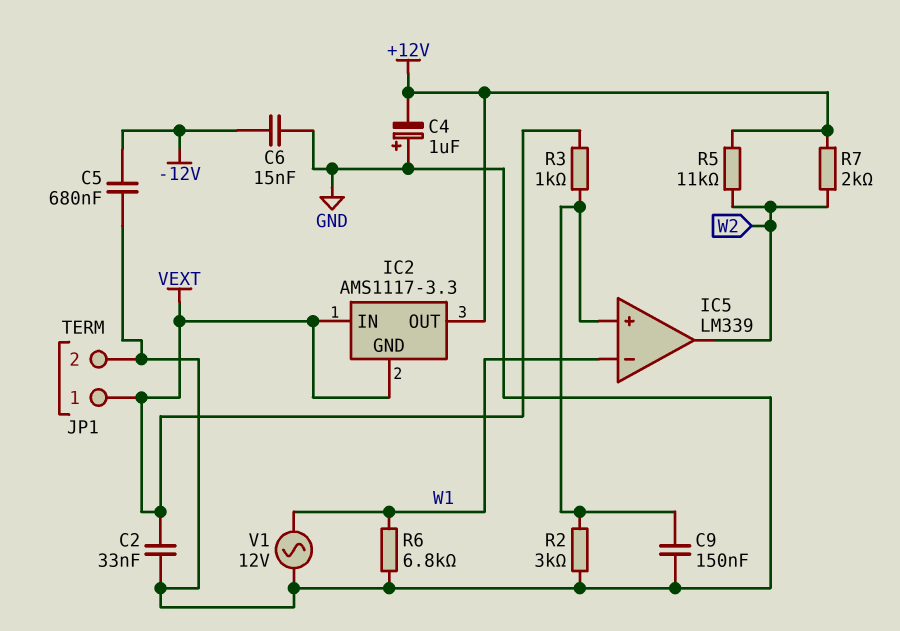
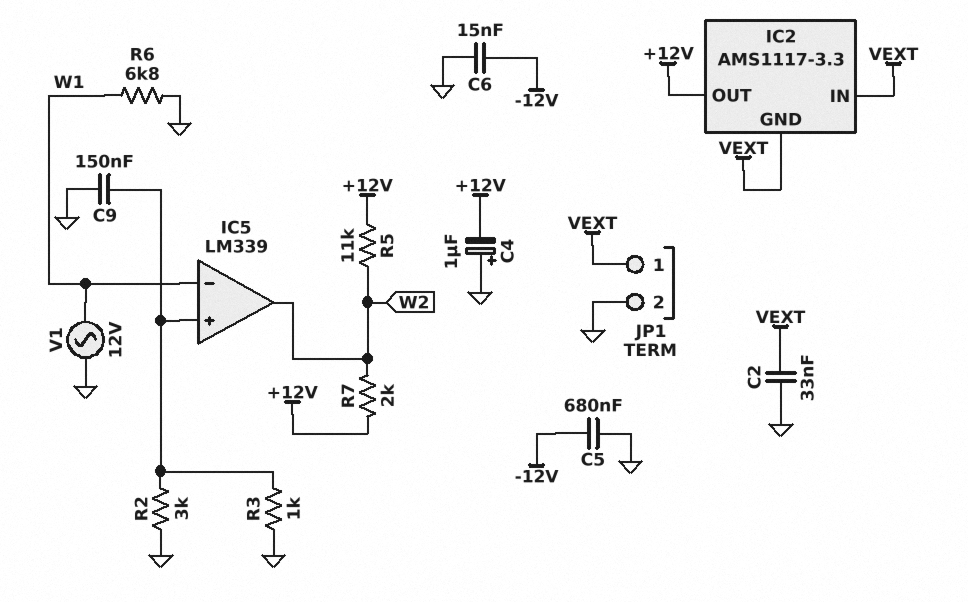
R3: 1k (IC5/in+, VEXT) -> 1k (GND, IC5/in+)

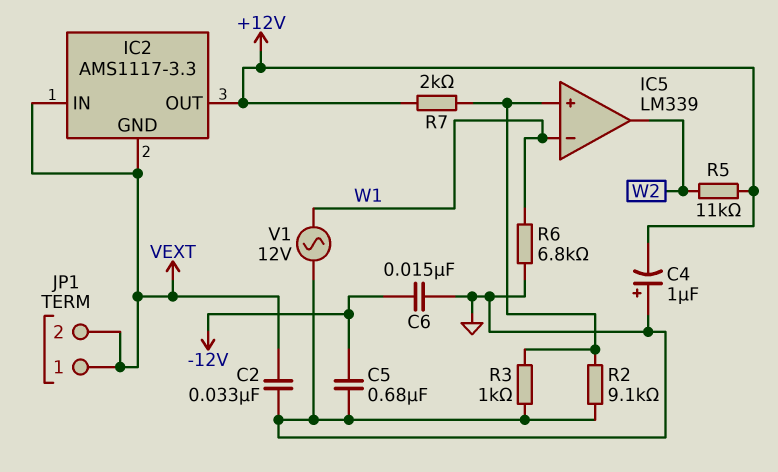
C9: 150nF (GND, IC5/in+) -> none
JP1 pin 2: GND -> VEXT
R2: 3k (GND, IC5/in+) -> 9.1k (GND, IC5/in+)
R7: 2k (+12V, W2) -> 2k (+12V, IC5/in+)

